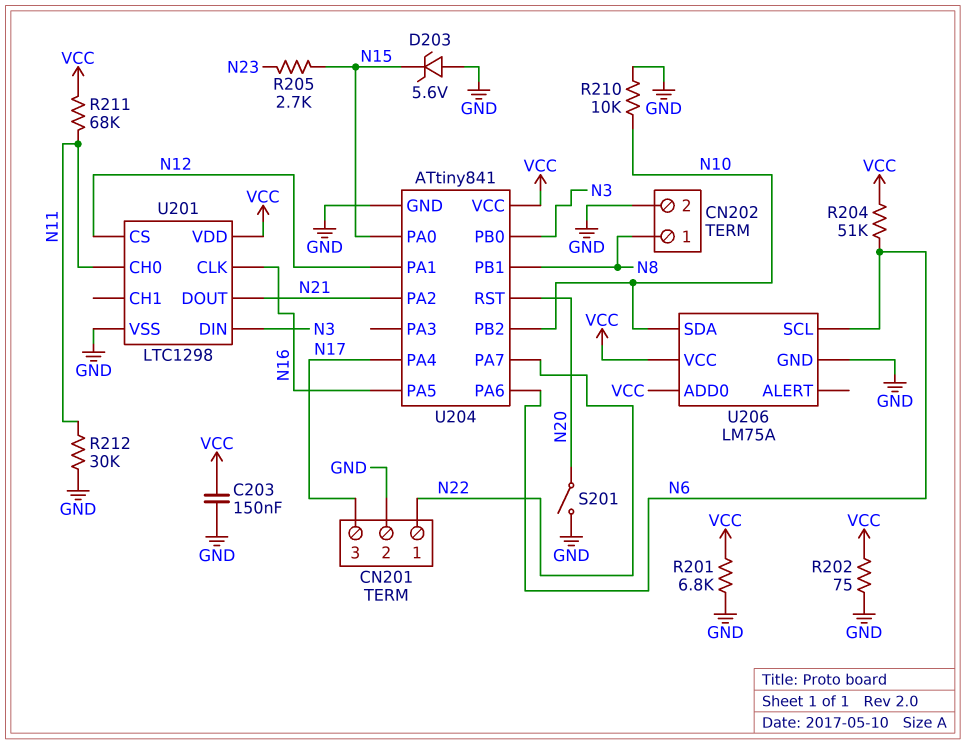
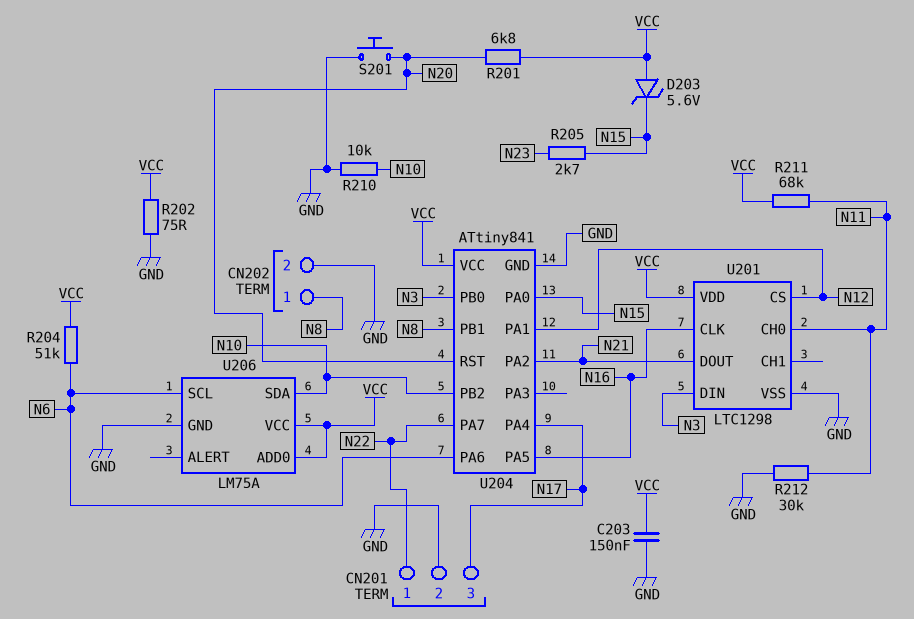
D203: zener 5.6V (A GND, K N15) -> zener 5.6V (A VCC, K N15)
R201: 6.8k (GND, VCC) -> 6.8k (N20, VCC)
S201: switch (GND, N20) -> button (GND, N20)

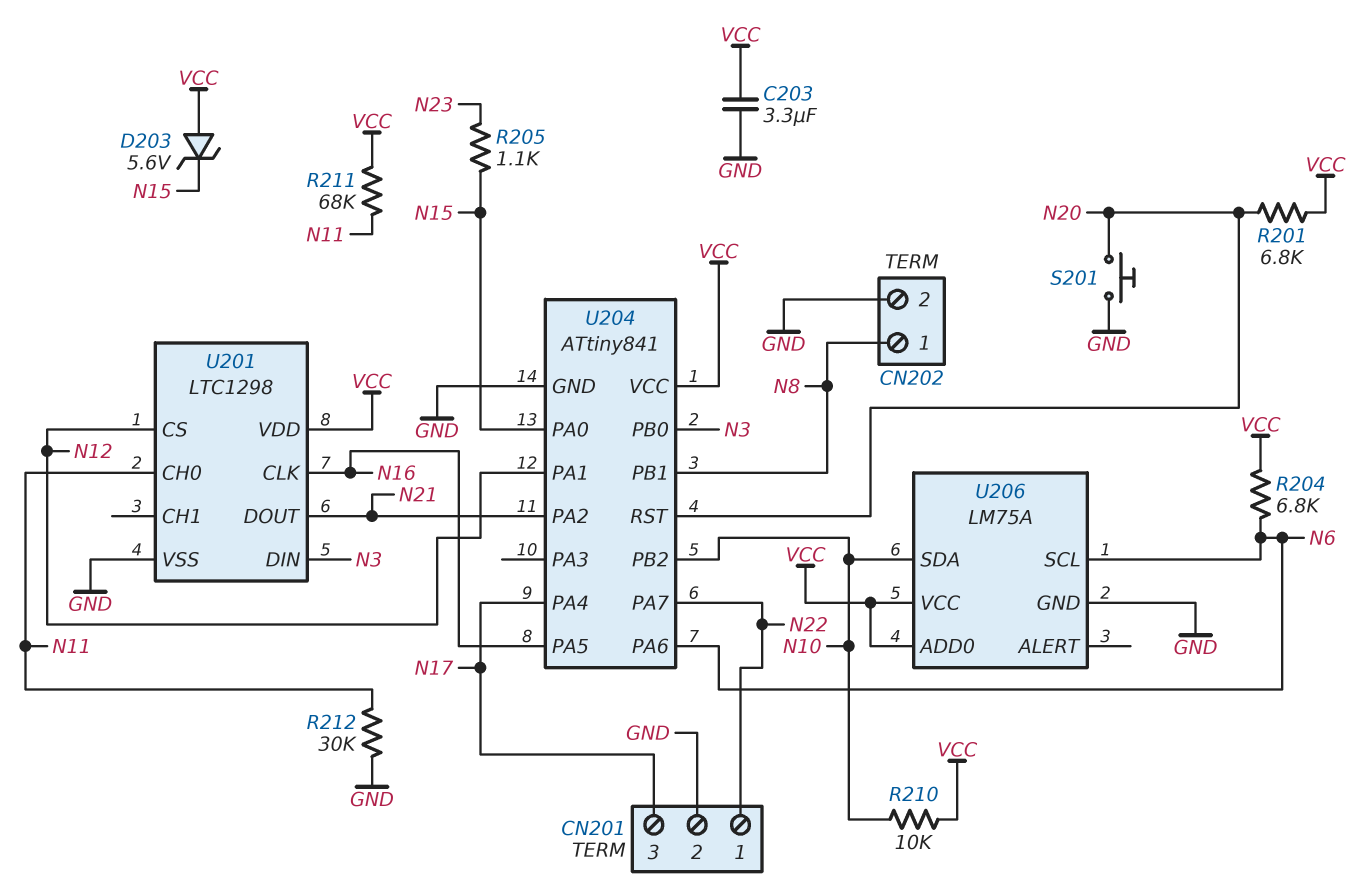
C203: 150nF (GND, VCC) -> 3.3uF (GND, VCC)
R202: 75 (GND, VCC) -> none
R204: 51k (N6, VCC) -> 6.8k (N6, VCC)
R205: 2.7k (N15, N23) -> 1.1k (N15, N23)
R210: 10k (GND, N10) -> 10k (N10, VCC)

